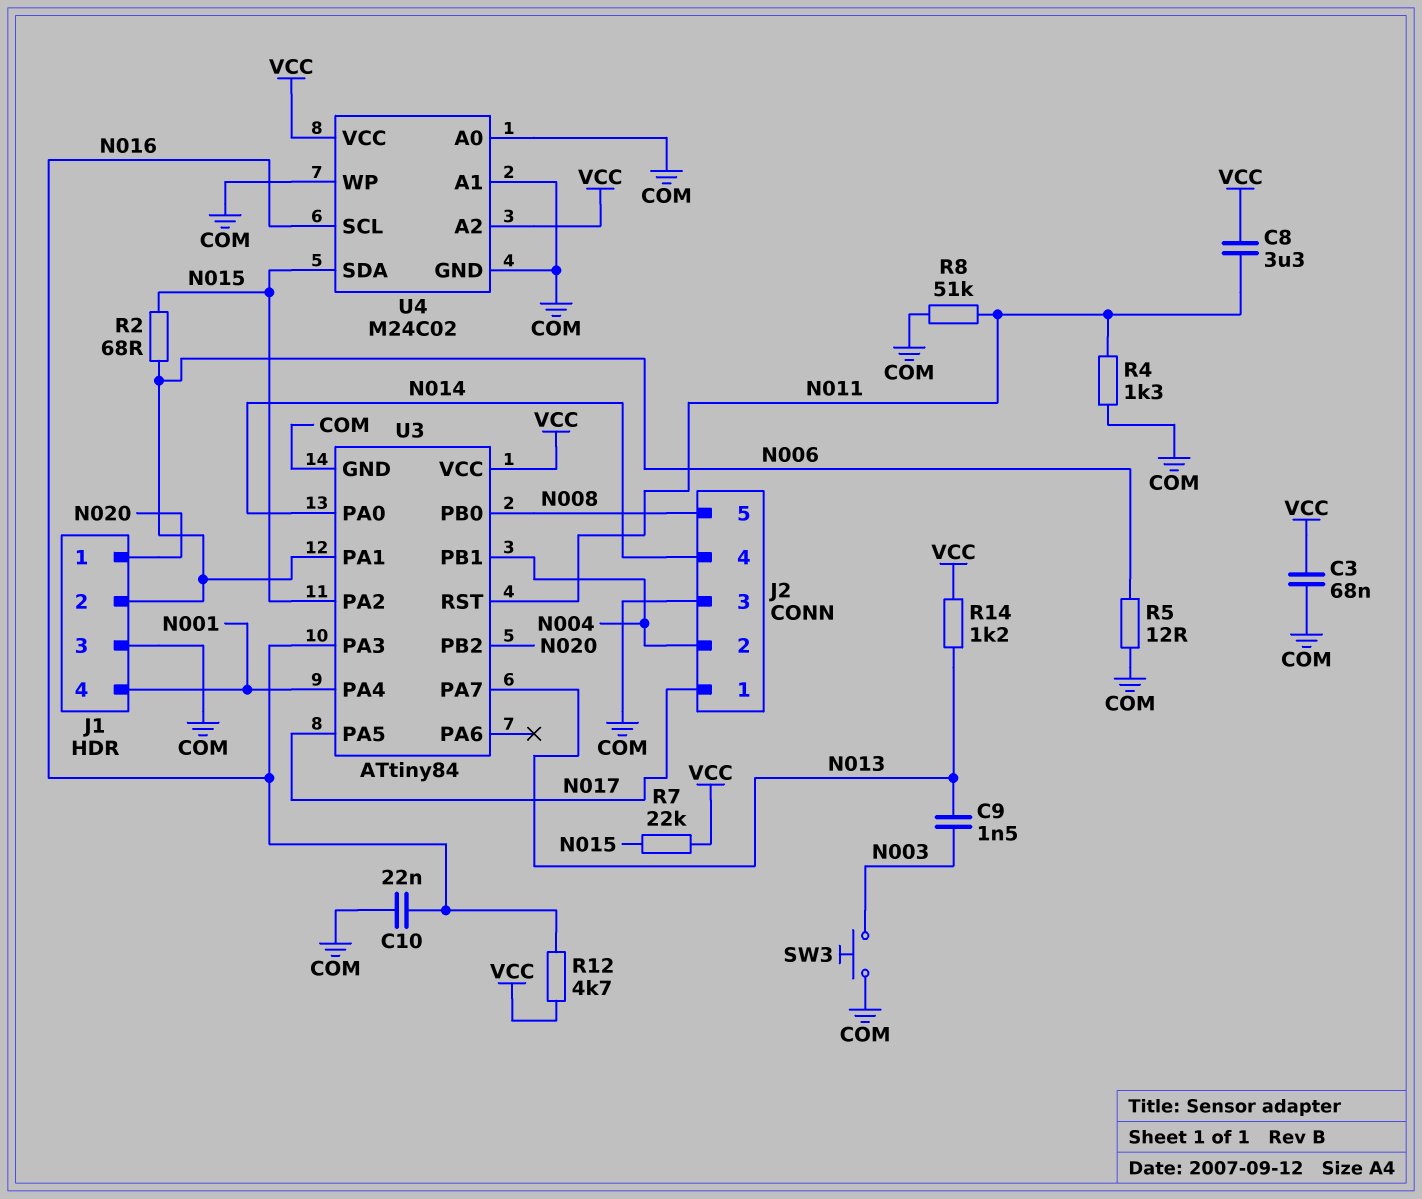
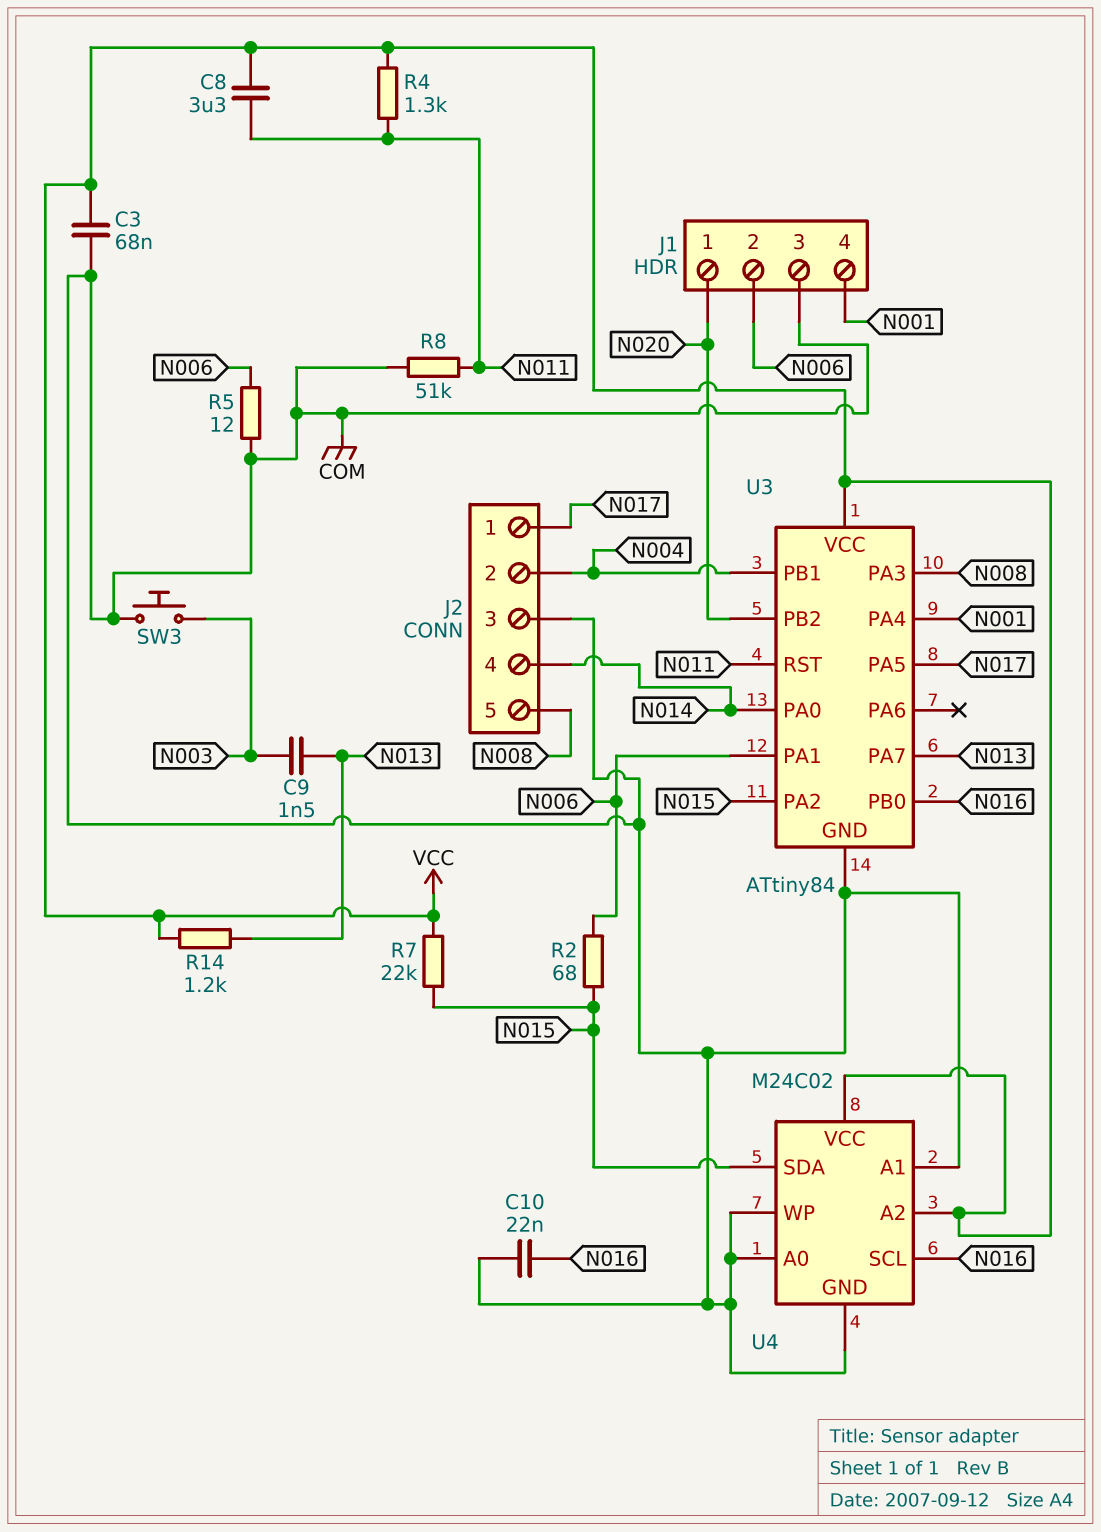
R4: 1.3k (COM, N011) -> 1.3k (N011, VCC)
R12: 4.7k (N016, VCC) -> none
U3 pin PA3: N016 -> N008
U3 pin PB0: N008 -> N016

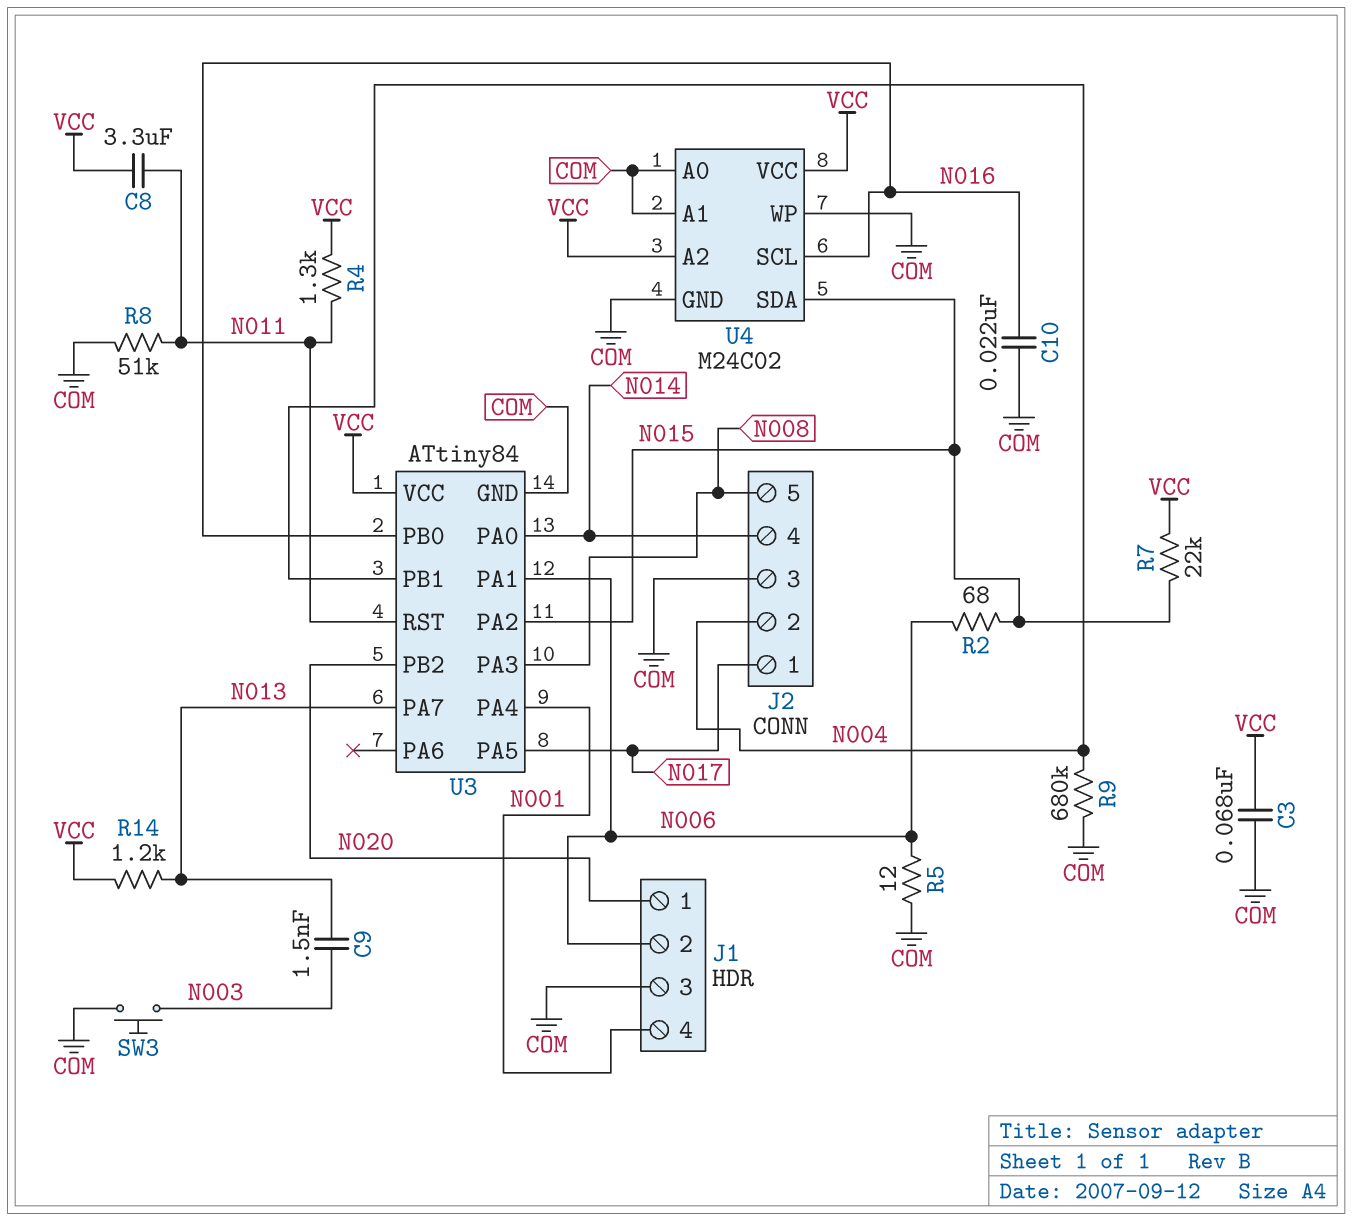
R9: none -> 680k (COM, N004)

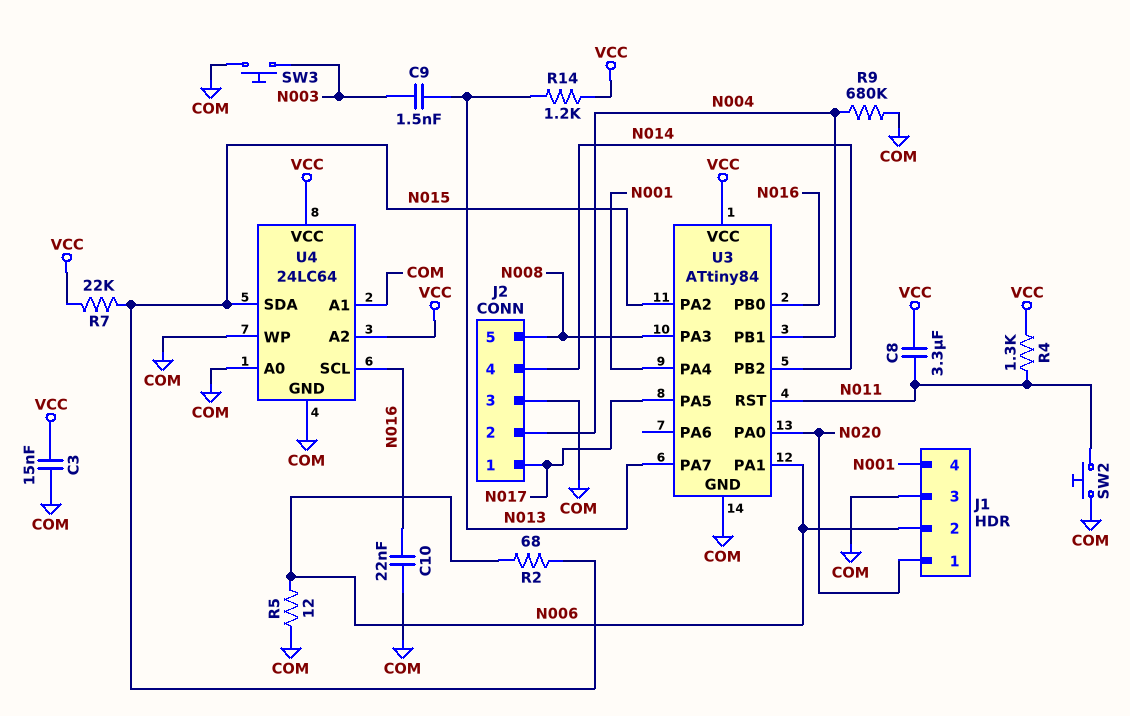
C3: 68nF (COM, VCC) -> 15nF (COM, VCC)
R8: 51k (COM, N011) -> none
SW2: none -> button (COM, N011)
U3 pin PA0: N014 -> N020
U3 pin PB2: N020 -> N014
U4: M24C02 -> 24LC64

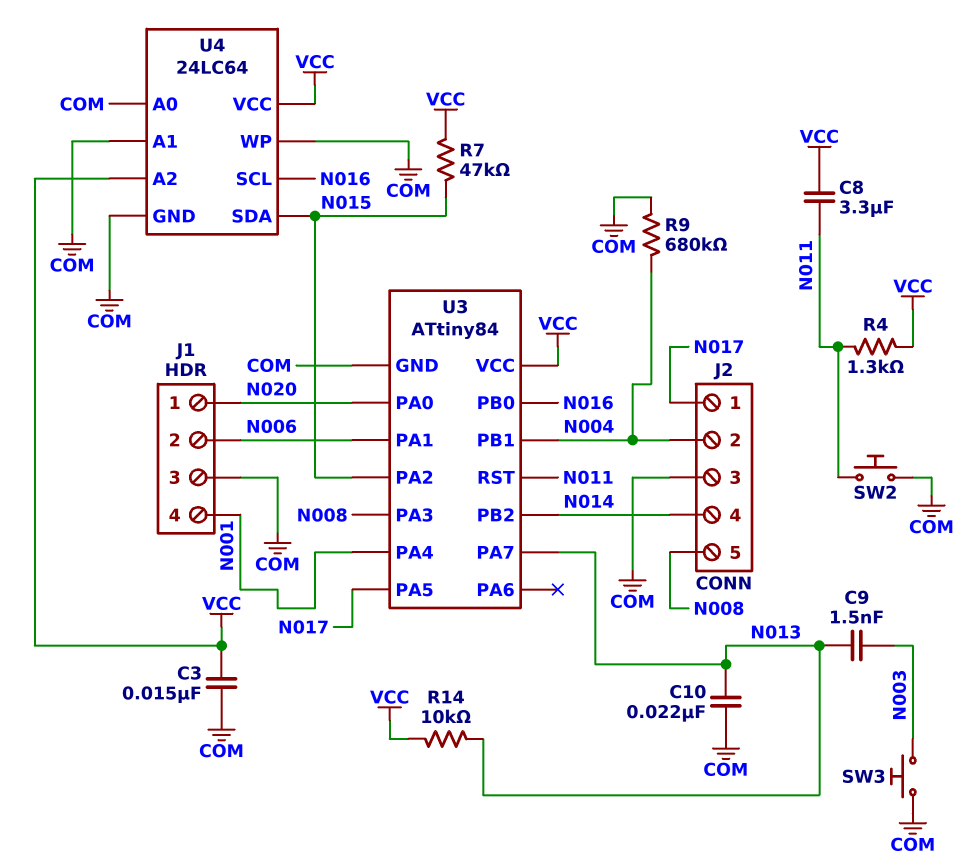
C10: 22nF (COM, N016) -> 22nF (COM, N013)
R2: 68 (N006, N015) -> none
R5: 12 (COM, N006) -> none
R7: 22k (N015, VCC) -> 47k (N015, VCC)
R14: 1.2k (N013, VCC) -> 10k (N013, VCC)

